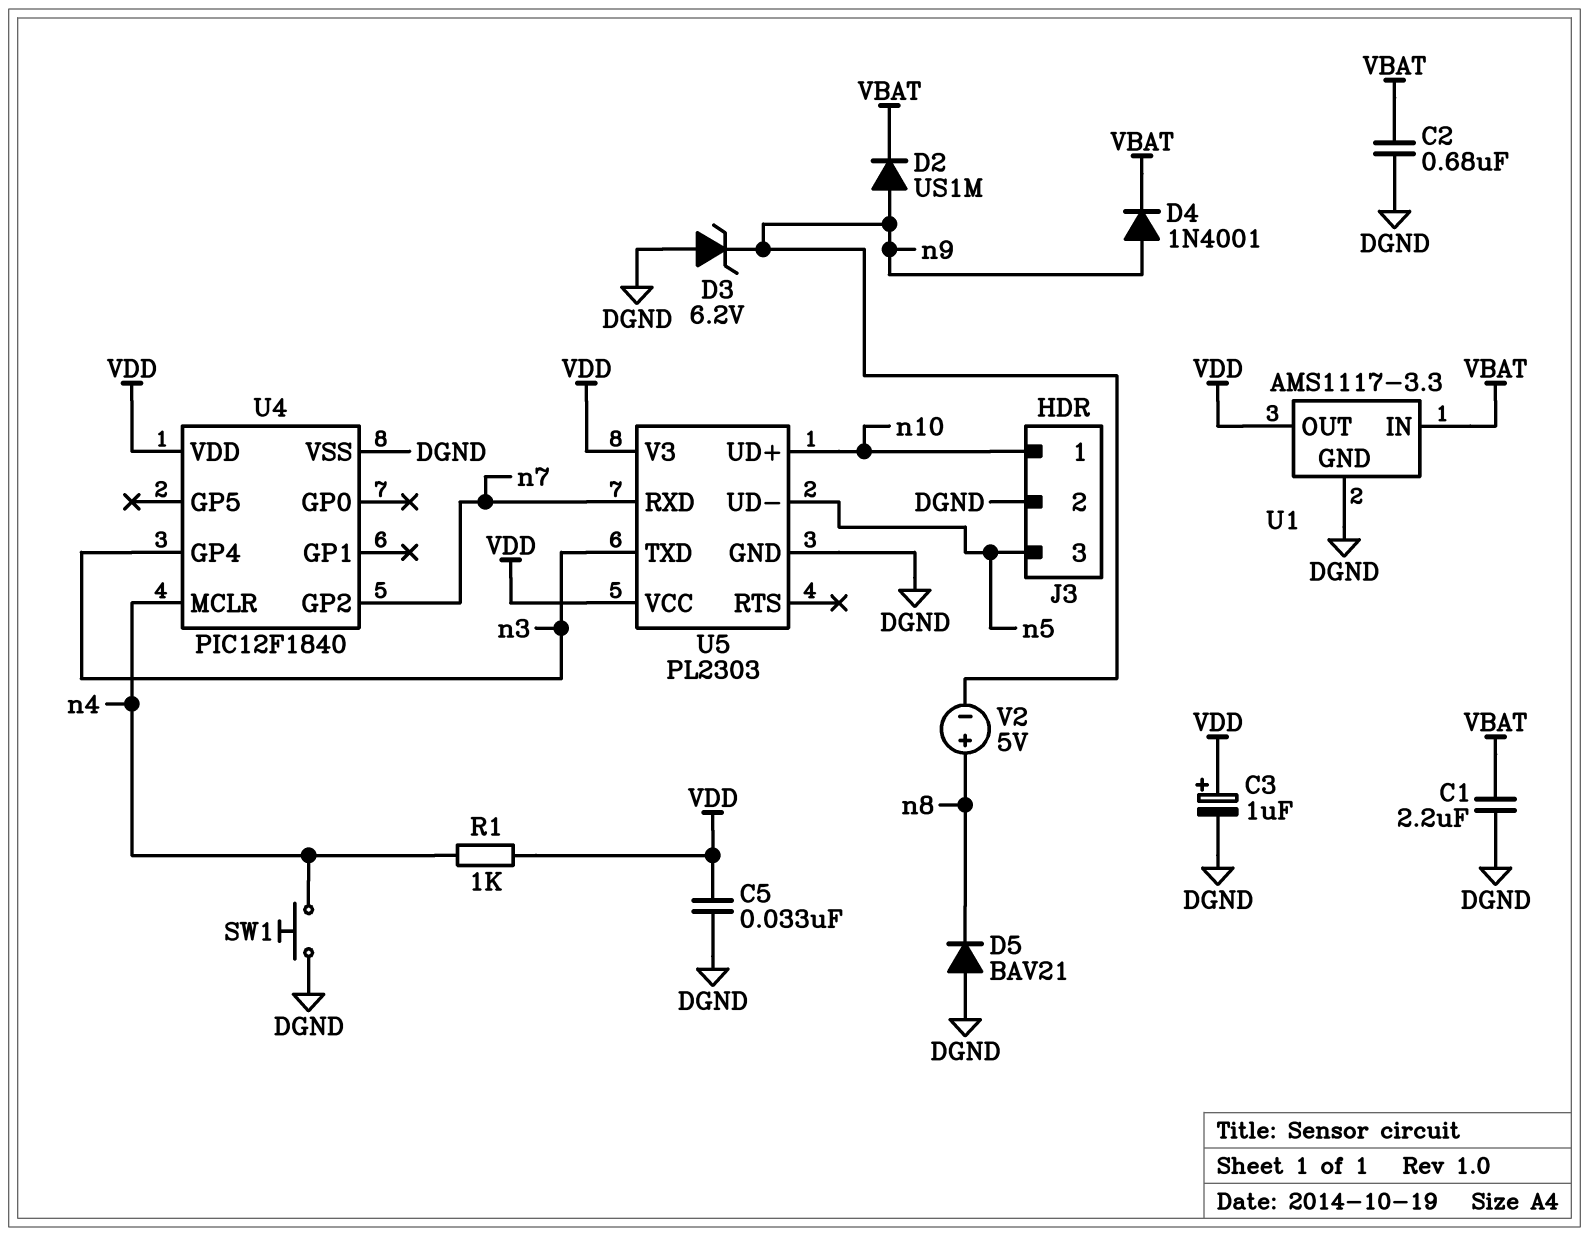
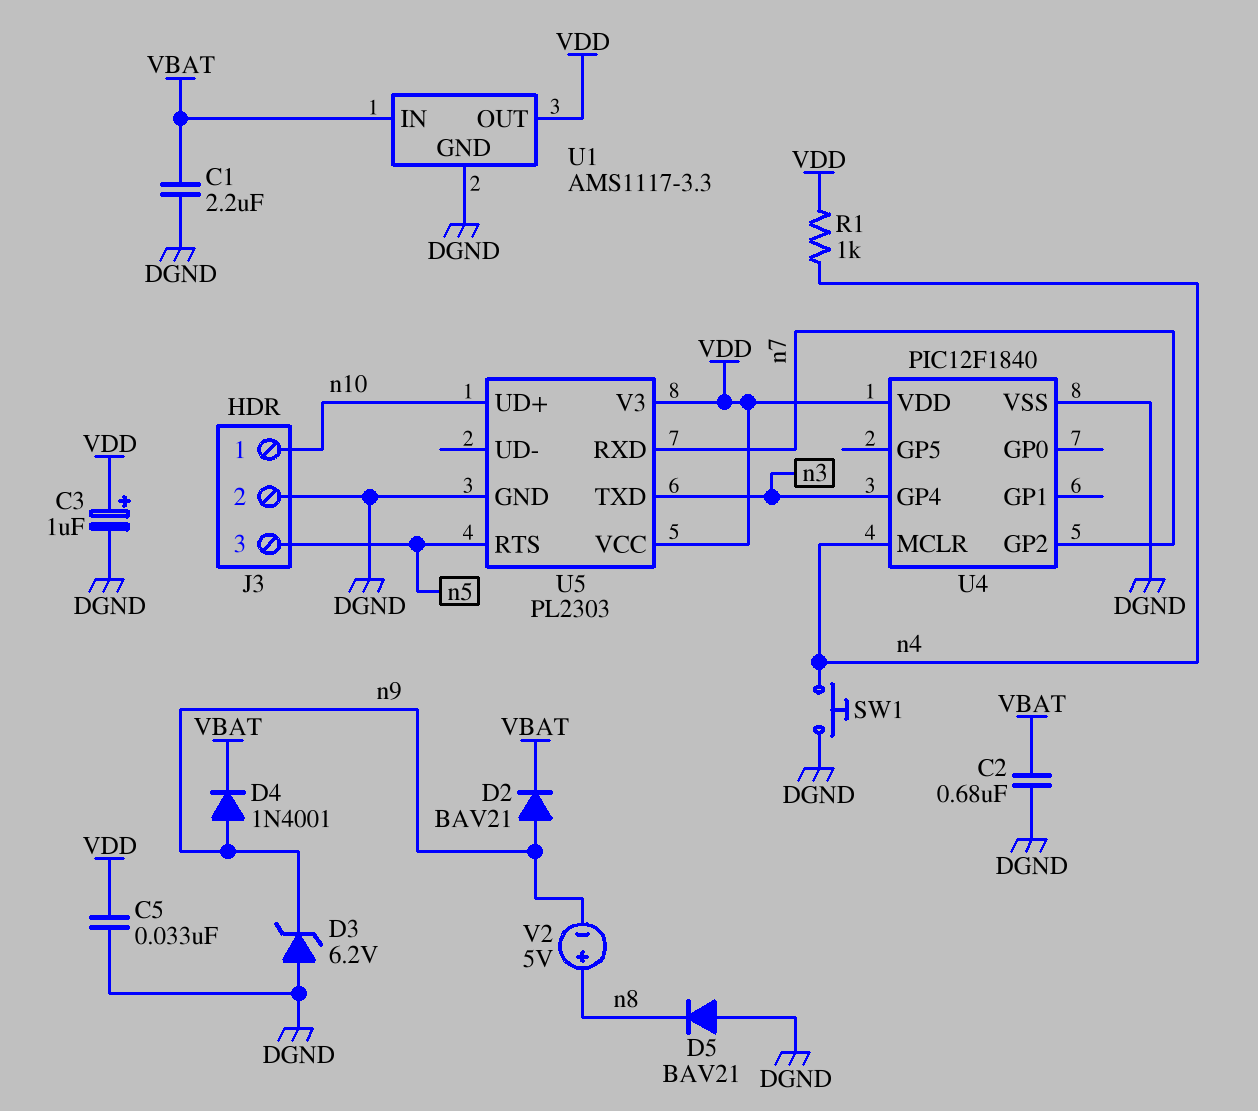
D2: diode US1M (A n9, K VBAT) -> diode BAV21 (A n9, K VBAT)
U5 pin RTS: none -> n5
U5 pin UD-: n5 -> none

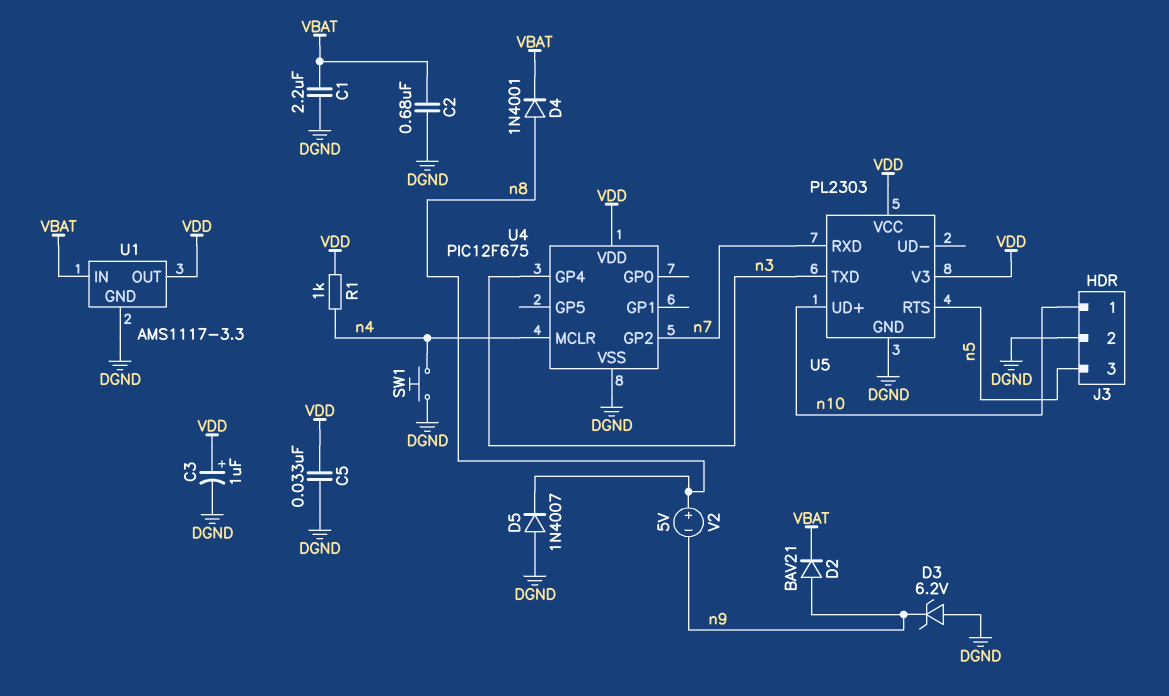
D4: diode 1N4001 (A n9, K VBAT) -> diode 1N4001 (A n8, K VBAT)
D5: diode BAV21 (A DGND, K n8) -> diode 1N4007 (A DGND, K n8)
U4: PIC12F1840 -> PIC12F675

